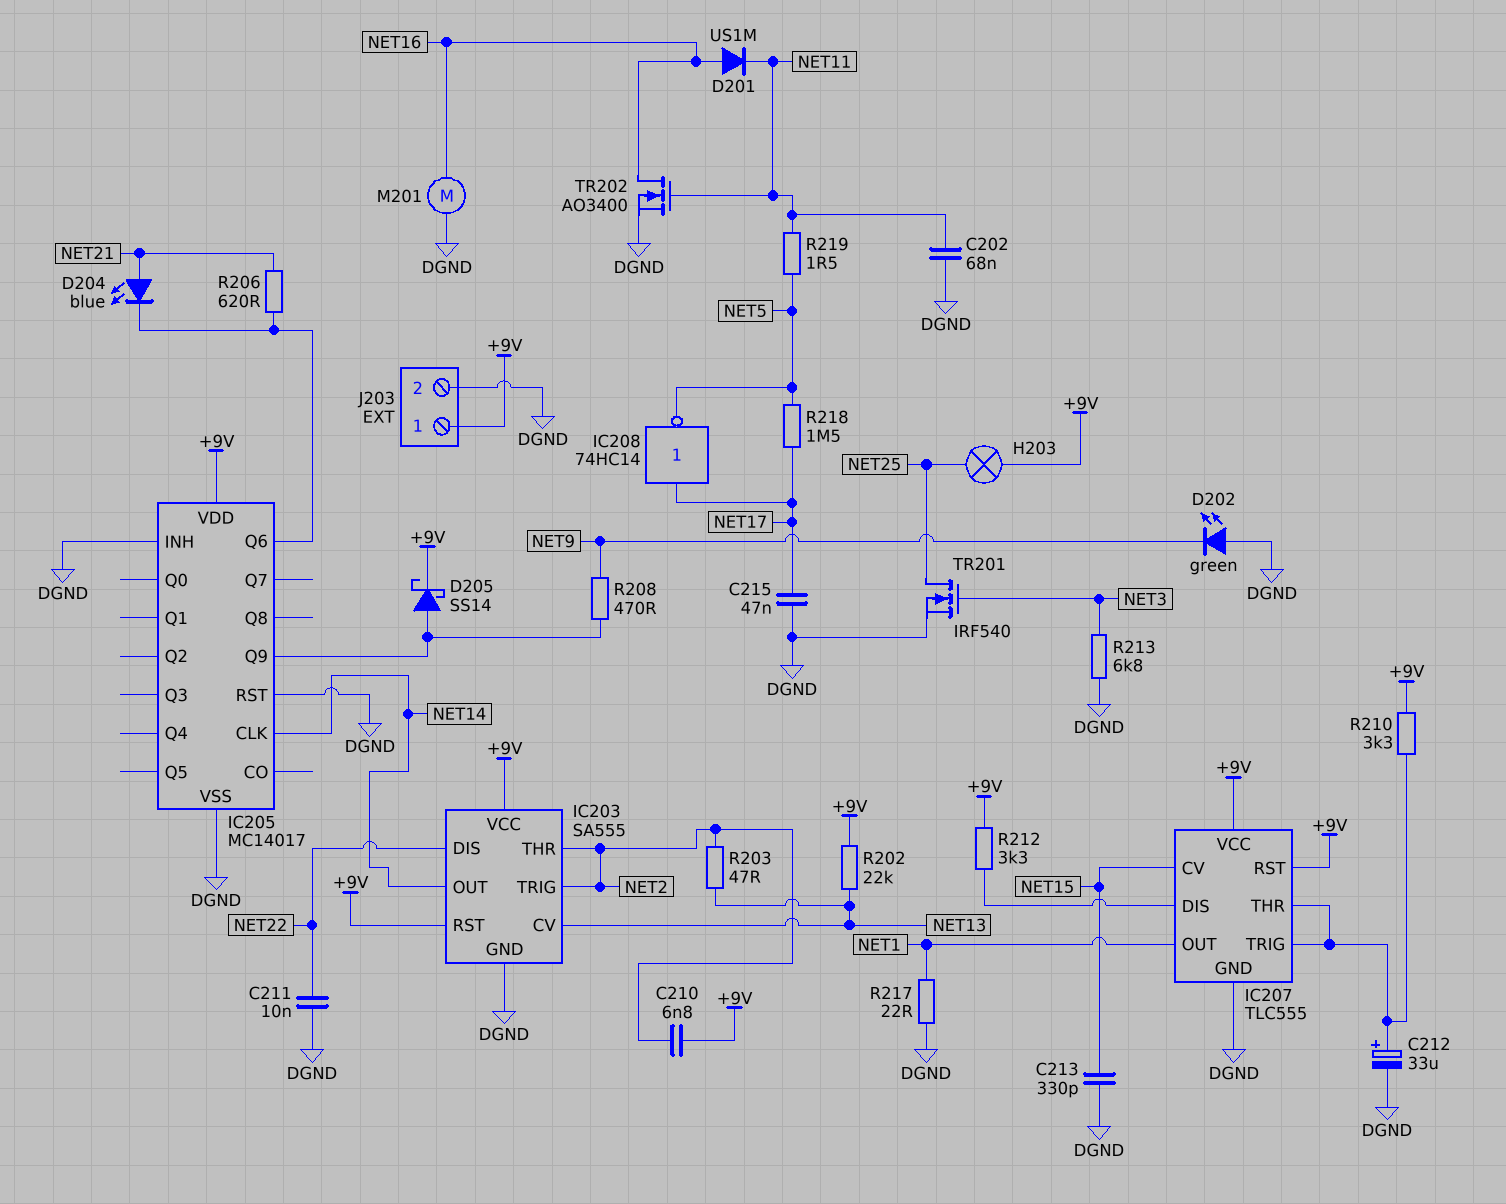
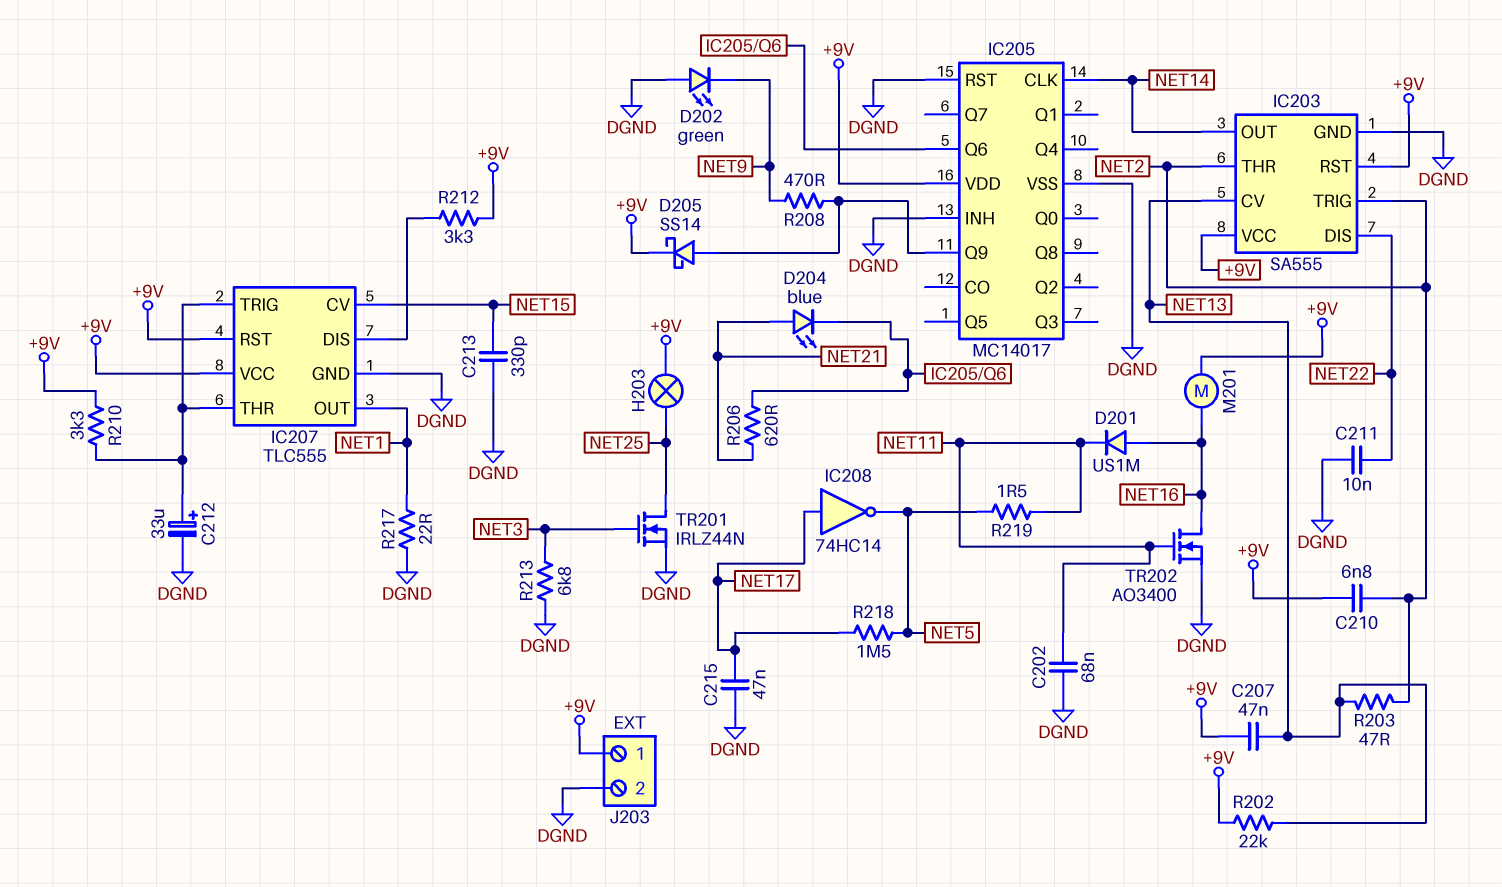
C207: none -> 47nF (+9V, NET13)
M201: motor (DGND, NET16) -> motor (+9V, NET16)
TR201: NMOS IRF540 (G NET3, D NET25, S DGND) -> NMOS IRLZ44N (G NET3, D NET25, S DGND)

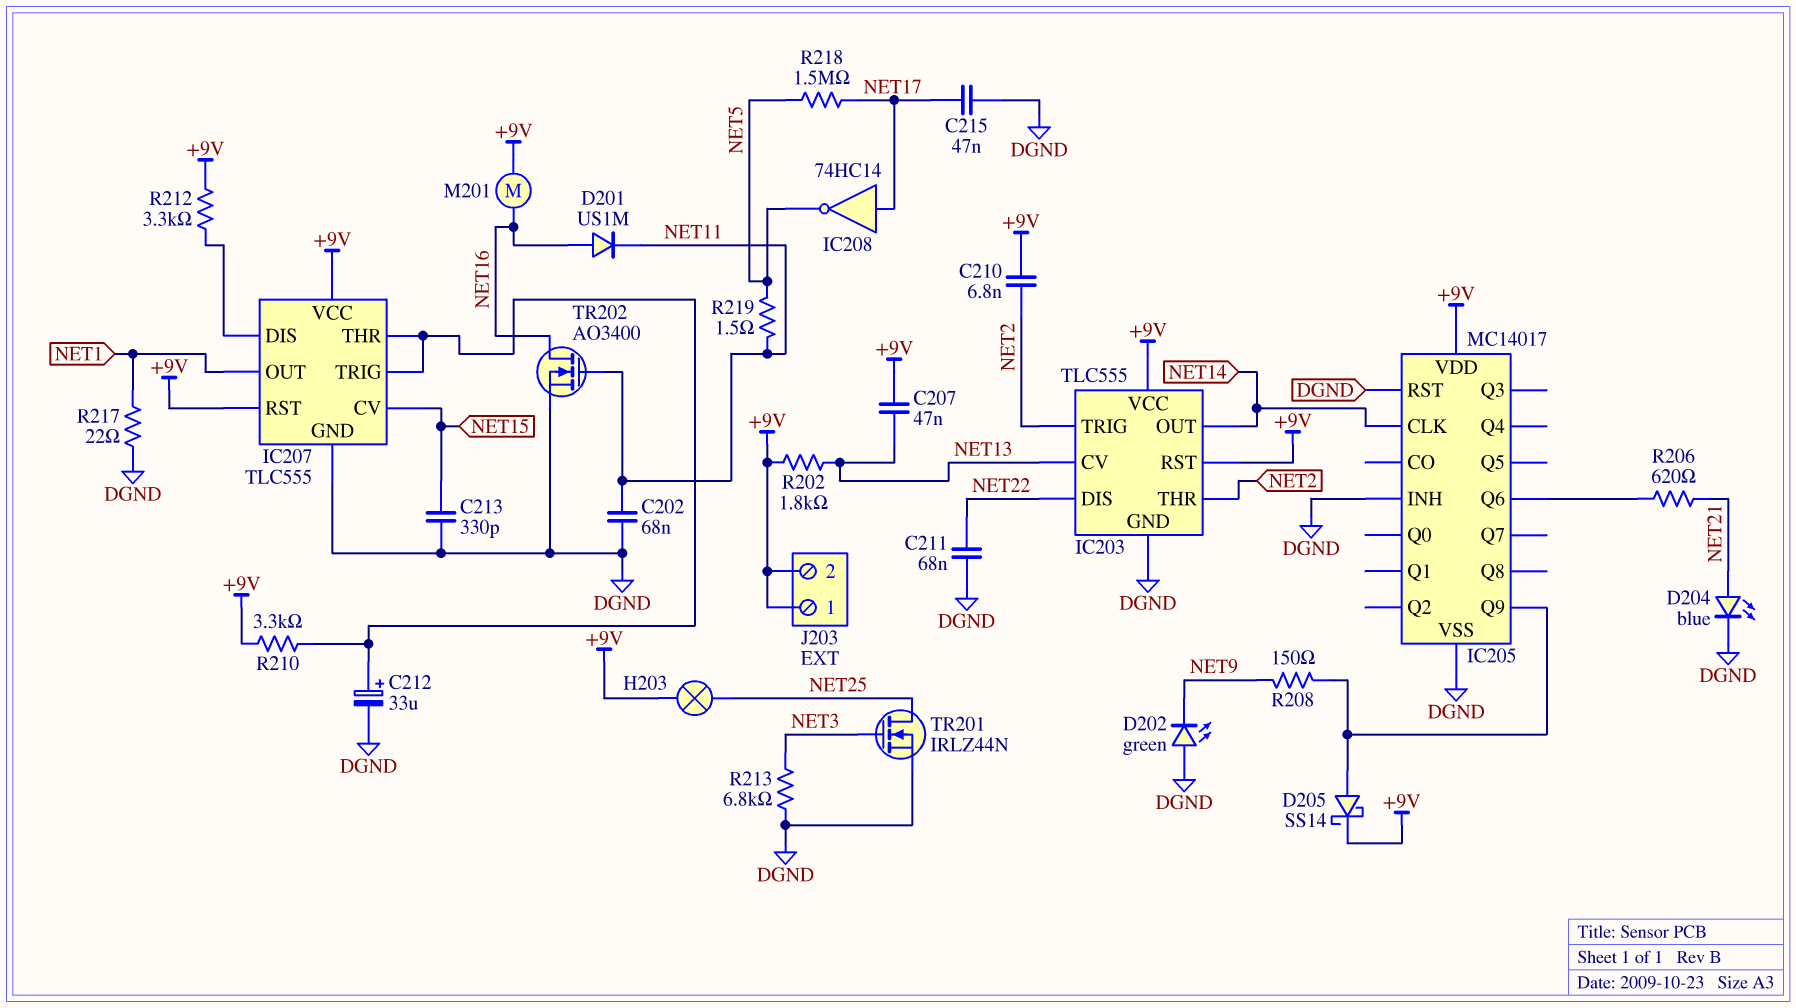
C211: 10nF (DGND, NET22) -> 68nF (DGND, NET22)
D204: LED blue (A NET21, K IC205/Q6) -> LED blue (A NET21, K DGND)
IC203: SA555 -> TLC555
J203 pin 2: DGND -> +9V
R202: 22k (+9V, NET13) -> 1.8k (+9V, NET13)
R203: 47 (NET2, NET13) -> none
R208: 470 (IC205/Q9, NET9) -> 150 (IC205/Q9, NET9)

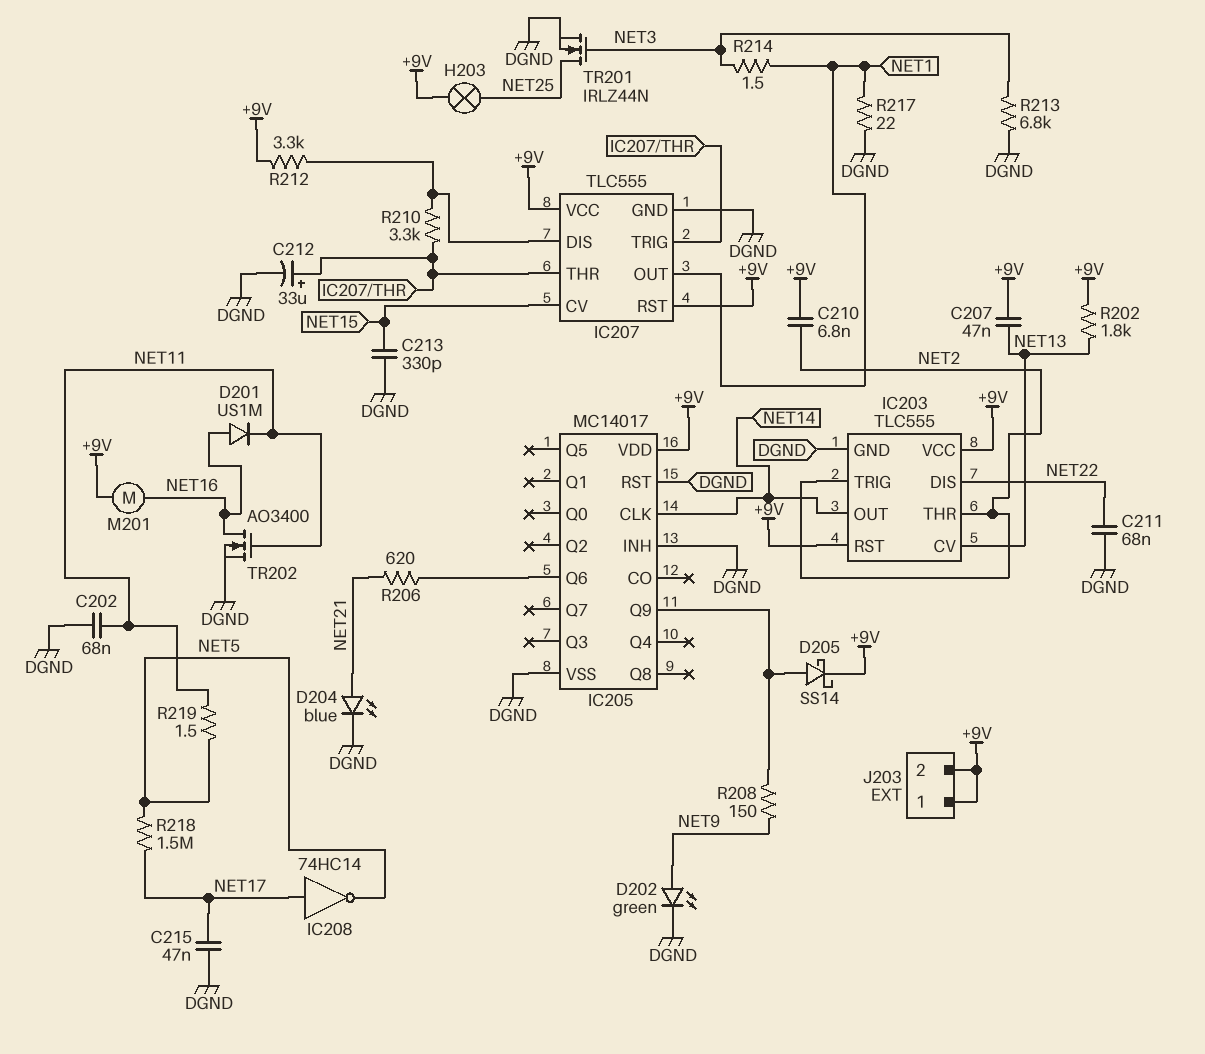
D202: LED green (A DGND, K NET9) -> LED green (A NET9, K DGND)
R210: 3.3k (+9V, IC207/THR) -> 3.3k (IC207/DIS, IC207/THR)
R214: none -> 1.5 (NET1, NET3)

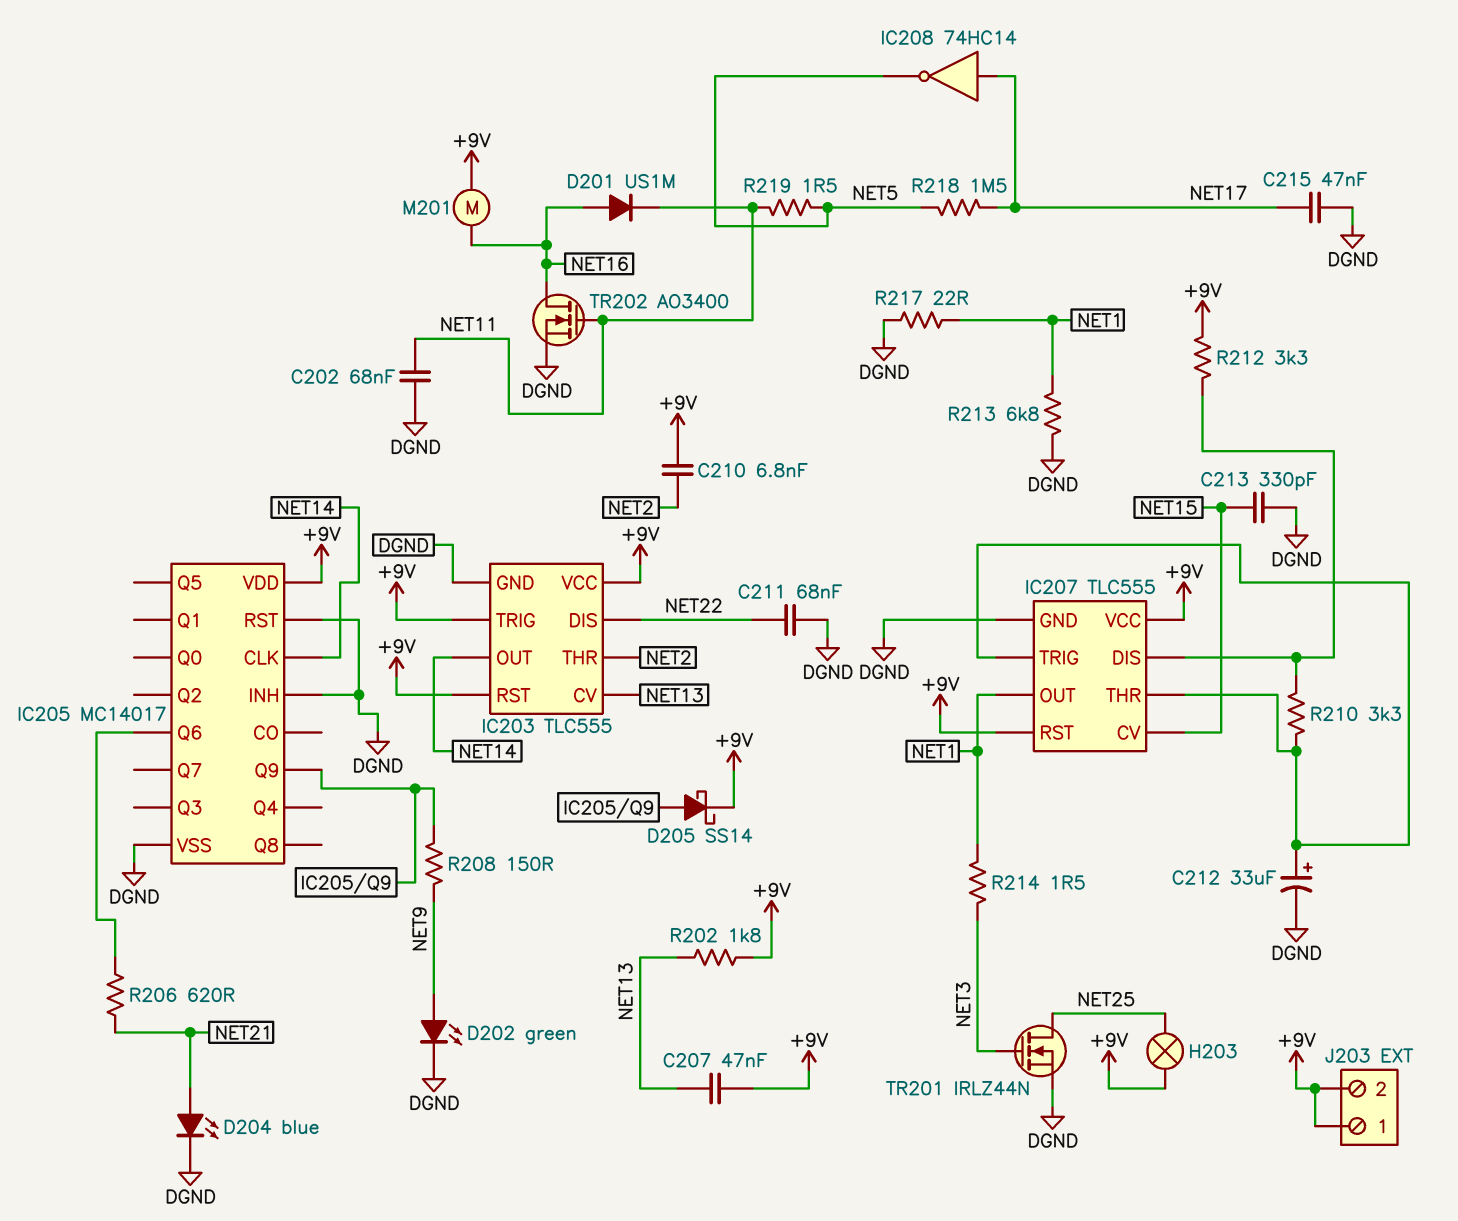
IC203 pin TRIG: NET2 -> +9V
R213: 6.8k (DGND, NET3) -> 6.8k (DGND, NET1)

